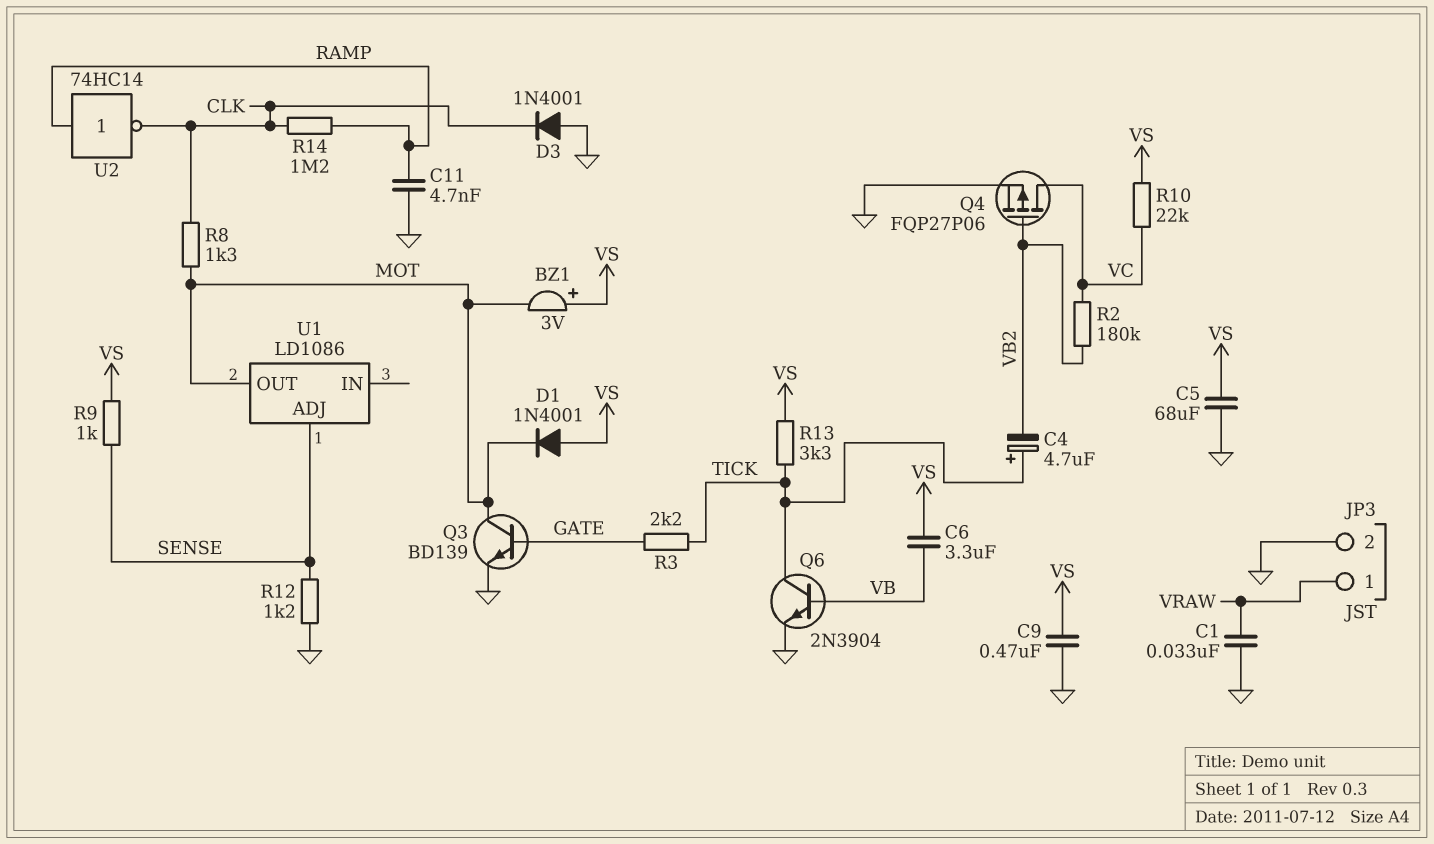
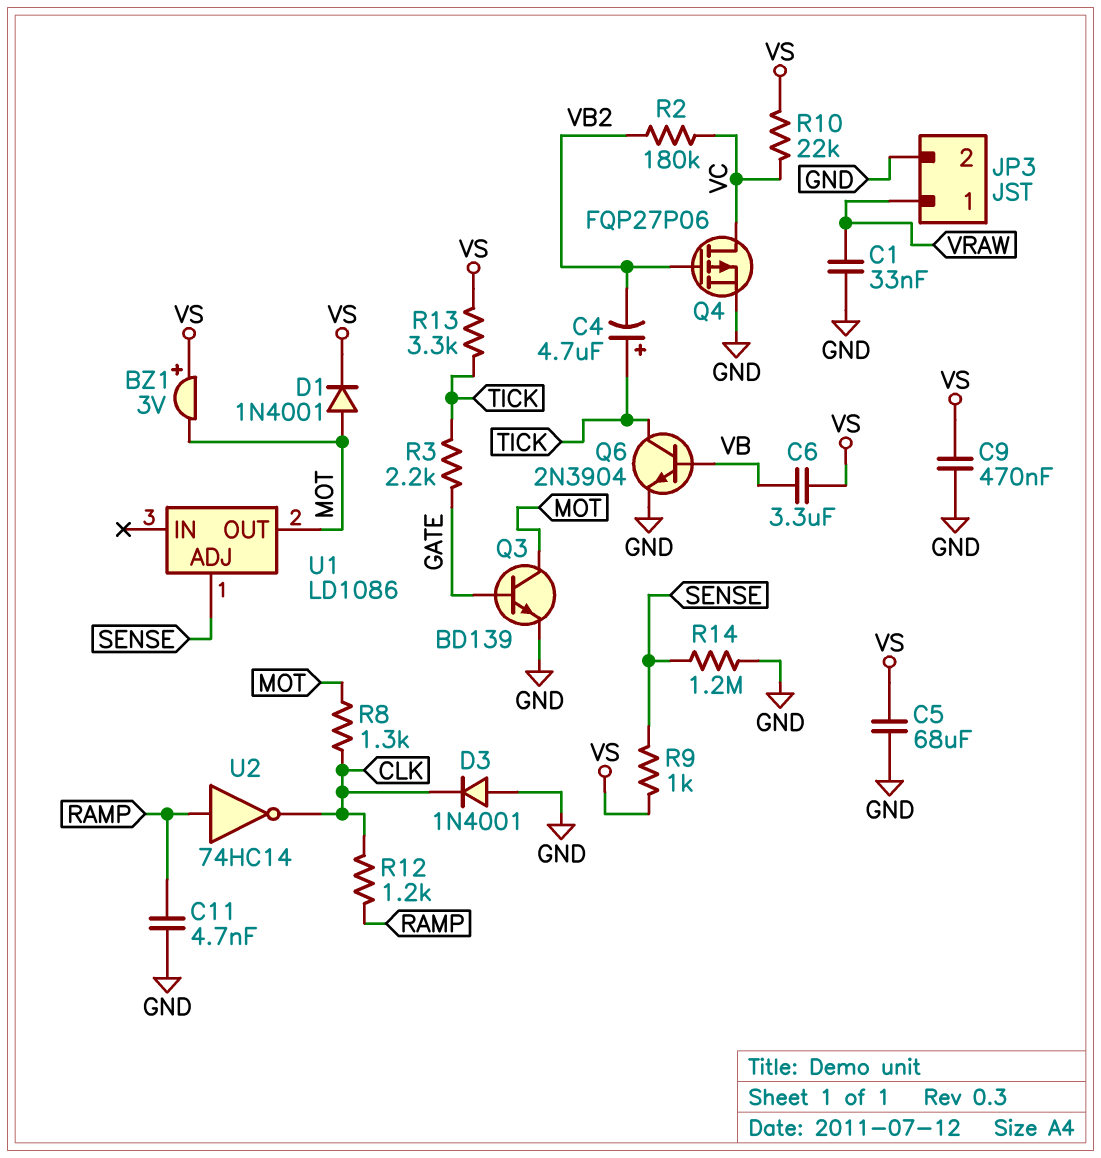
D1: diode 1N4001 (A VS, K MOT) -> diode 1N4001 (A MOT, K VS)
R12: 1.2k (GND, SENSE) -> 1.2k (CLK, RAMP)
R14: 1.2M (CLK, RAMP) -> 1.2M (GND, SENSE)

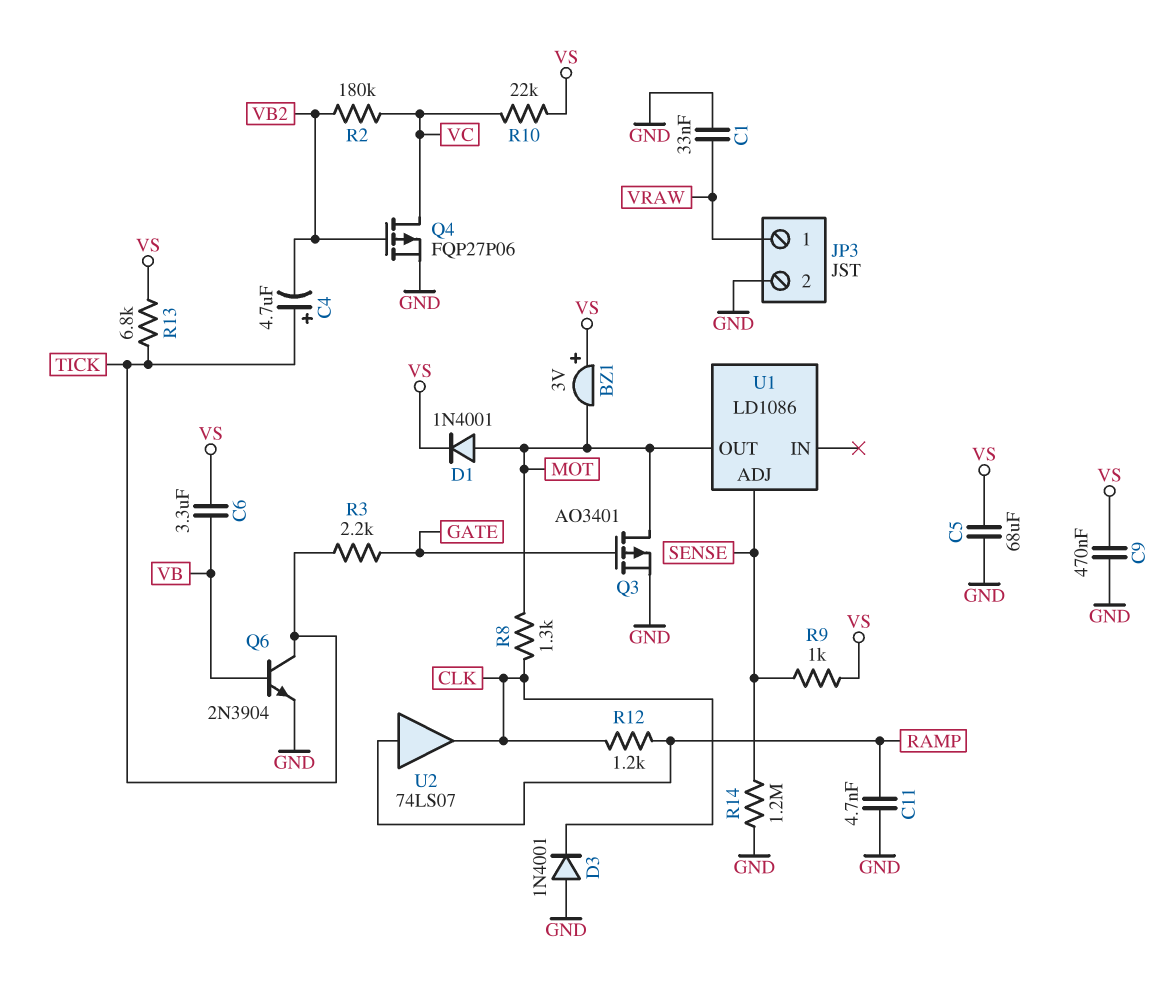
Q3: NPN BD139 (B GATE, C MOT, E GND) -> PMOS AO3401 (G GATE, D MOT, S GND)
R13: 3.3k (TICK, VS) -> 6.8k (TICK, VS)
U2: NOT 74HC14 (in RAMP, out CLK) -> buffer 74LS07 (in RAMP, out CLK)

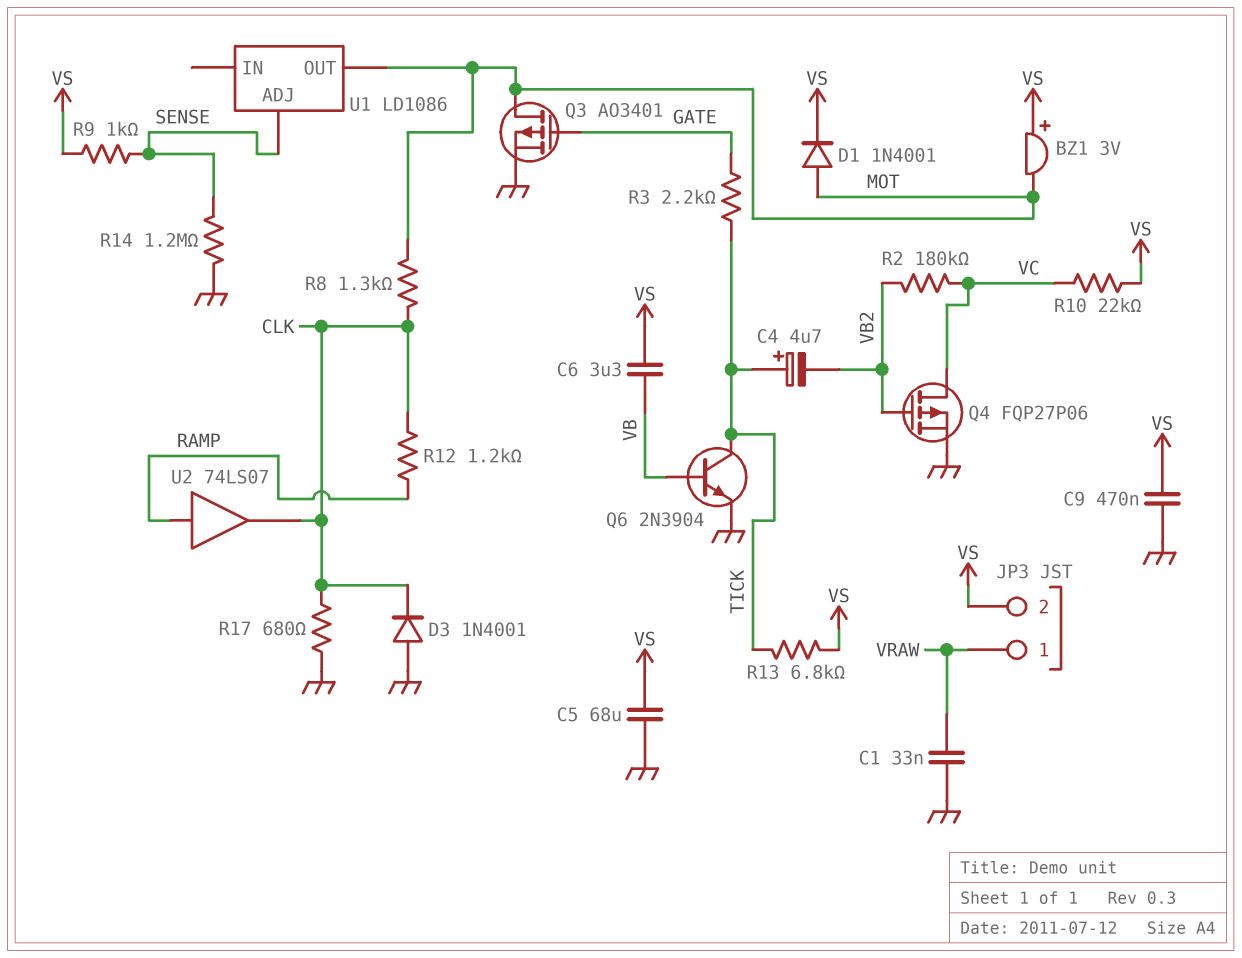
C11: 4.7nF (GND, RAMP) -> none
JP3 pin 2: GND -> VS
R17: none -> 680 (CLK, GND)

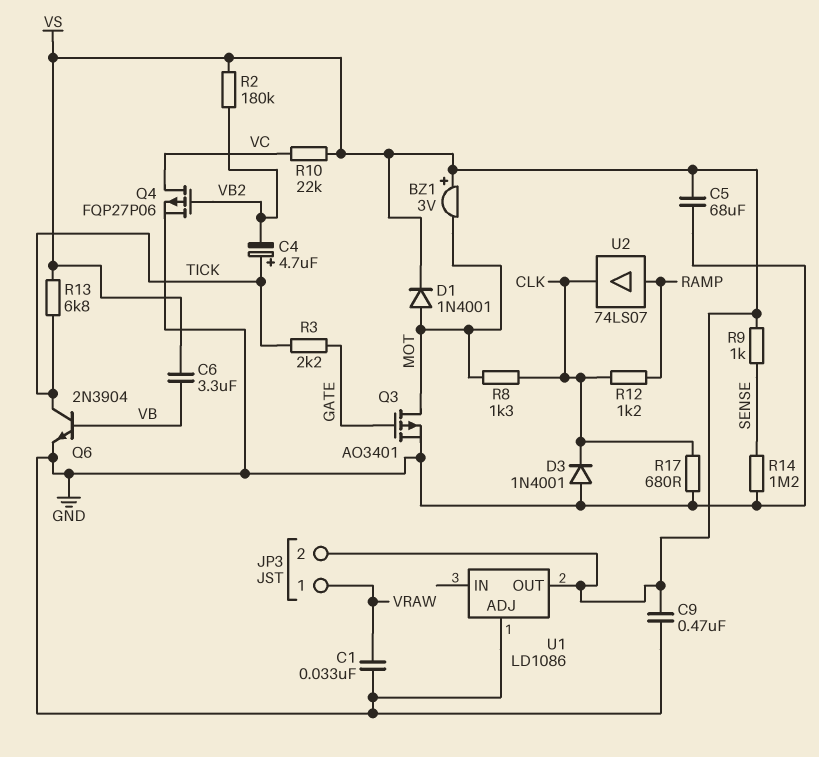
R2: 180k (VB2, VC) -> 180k (VB2, VS)
U1 pin ADJ: SENSE -> GND
U1 pin OUT: MOT -> VS

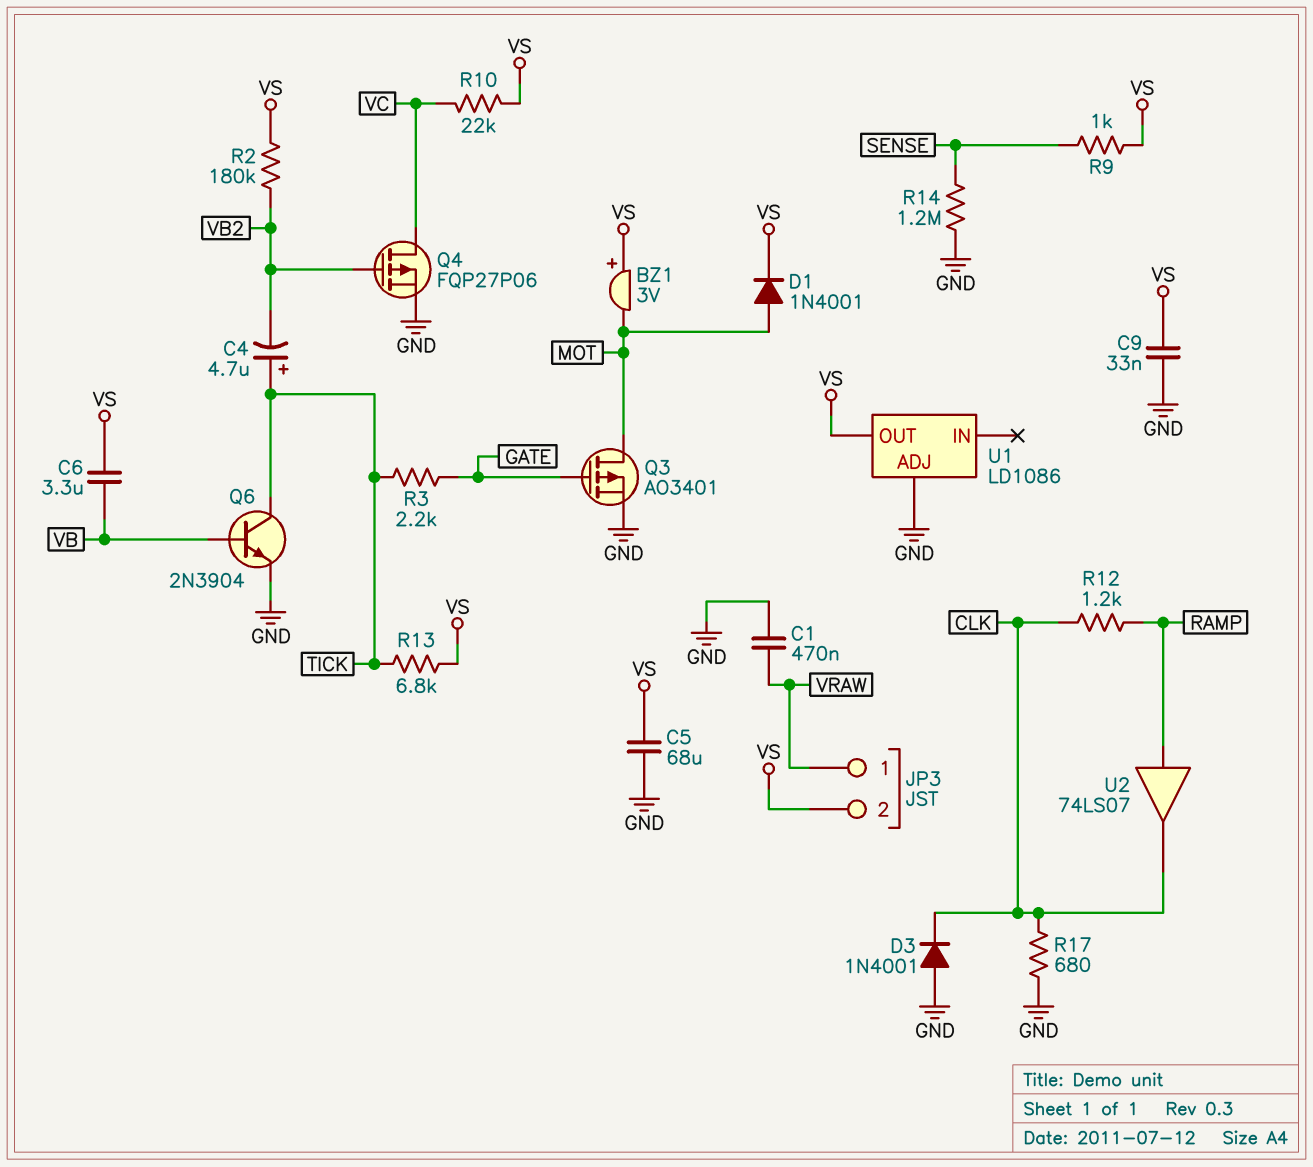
C1: 33nF (GND, VRAW) -> 470nF (GND, VRAW)
C9: 470nF (GND, VS) -> 33nF (GND, VS)
R8: 1.3k (CLK, MOT) -> none

